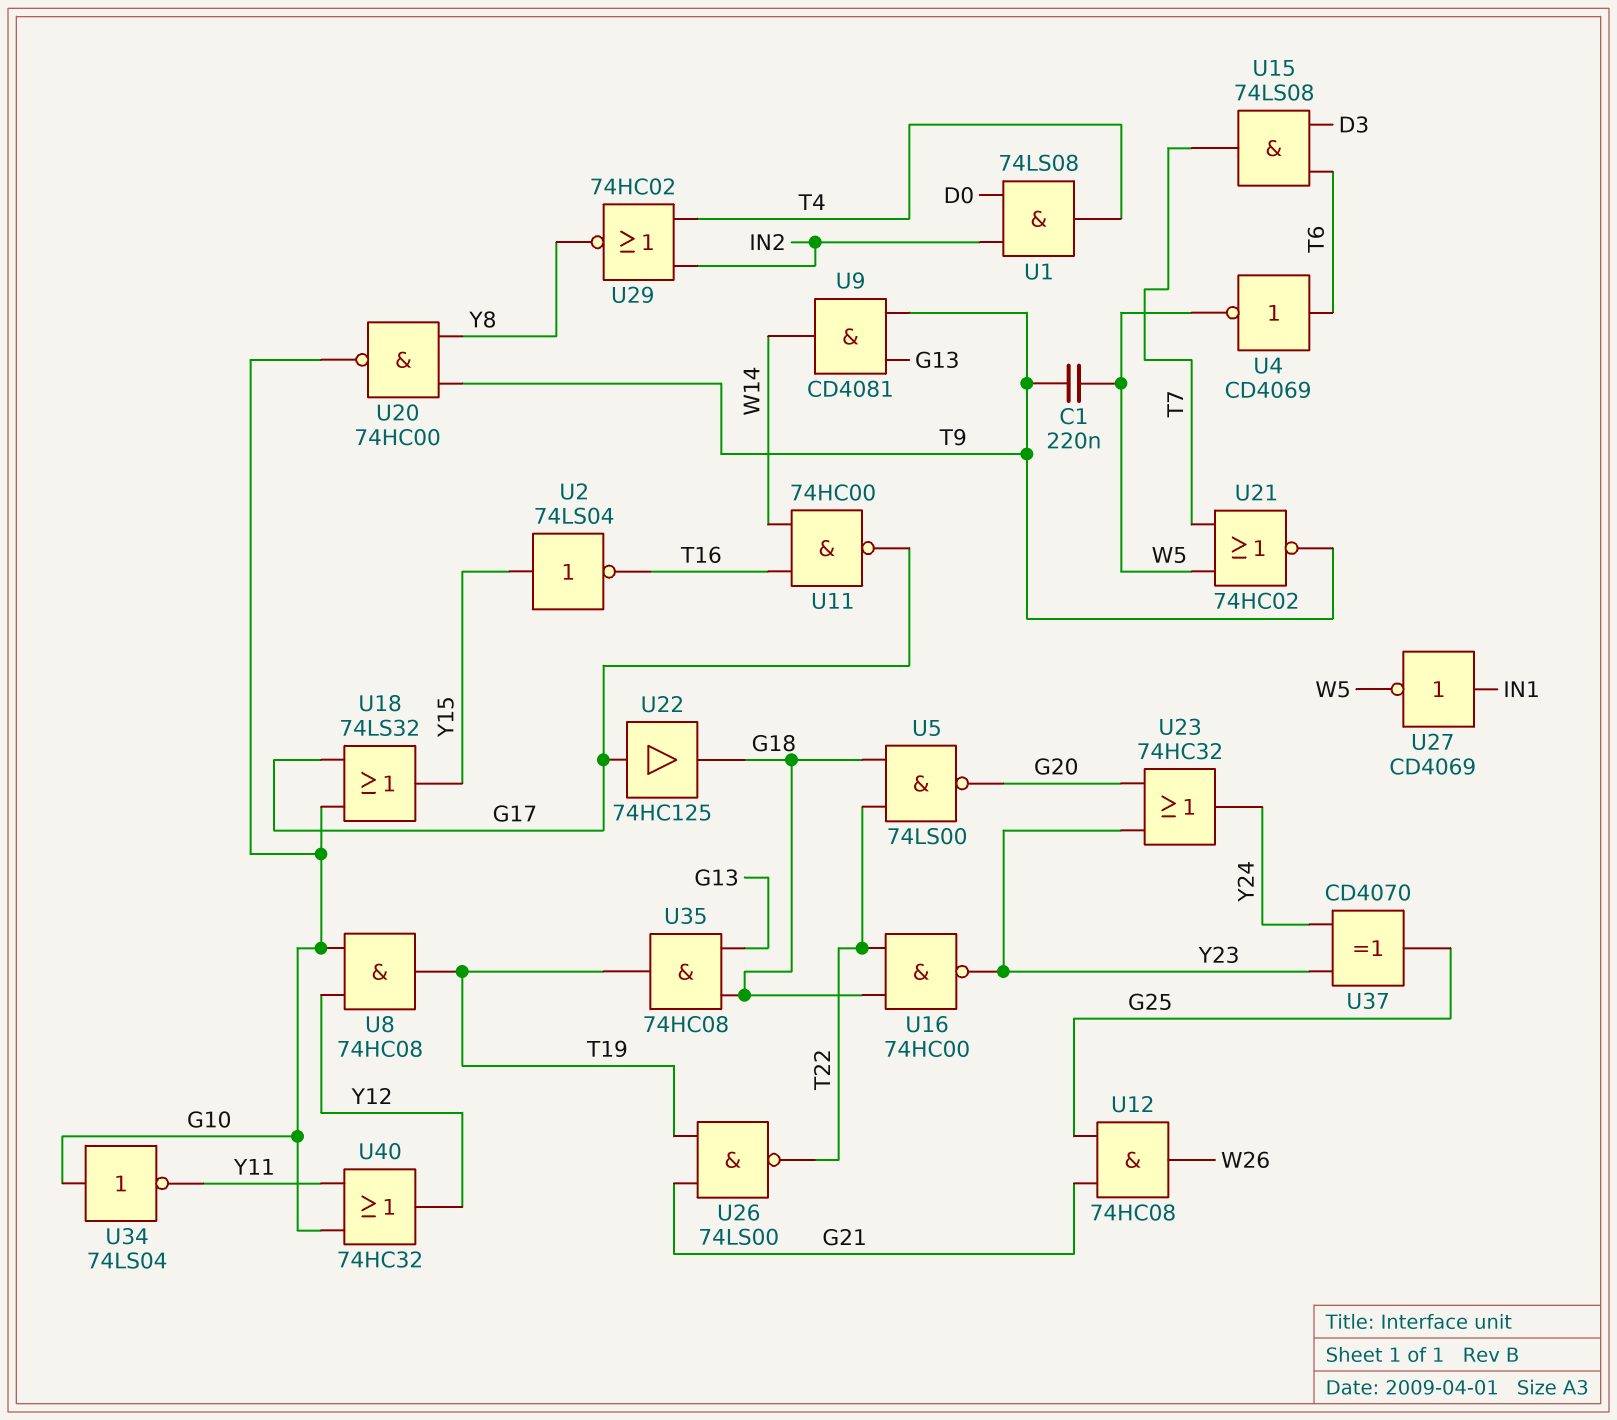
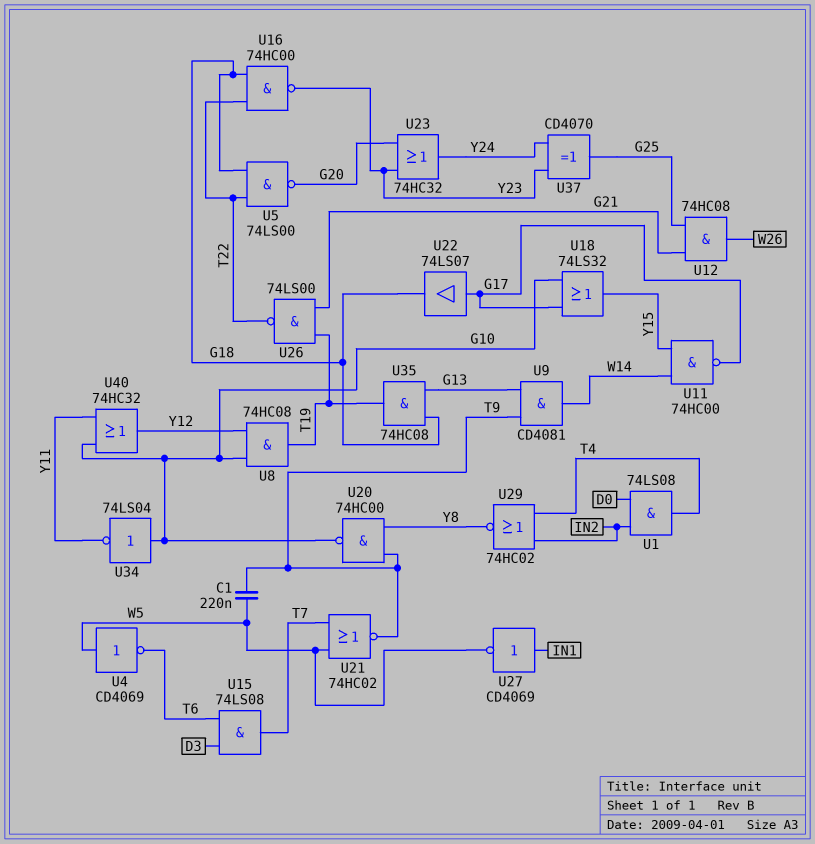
U2: NOT 74LS04 (in Y15, out T16) -> none
U4: NOT CD4069 (in T6, out W5) -> NOT CD4069 (in W5, out T6)
U11: NAND 74HC00 (in T16, in W14, out G17) -> NAND 74HC00 (in W14, in Y15, out G17)
U22: buffer 74HC125 (in G17, out G18) -> buffer 74LS07 (in G17, out G18)

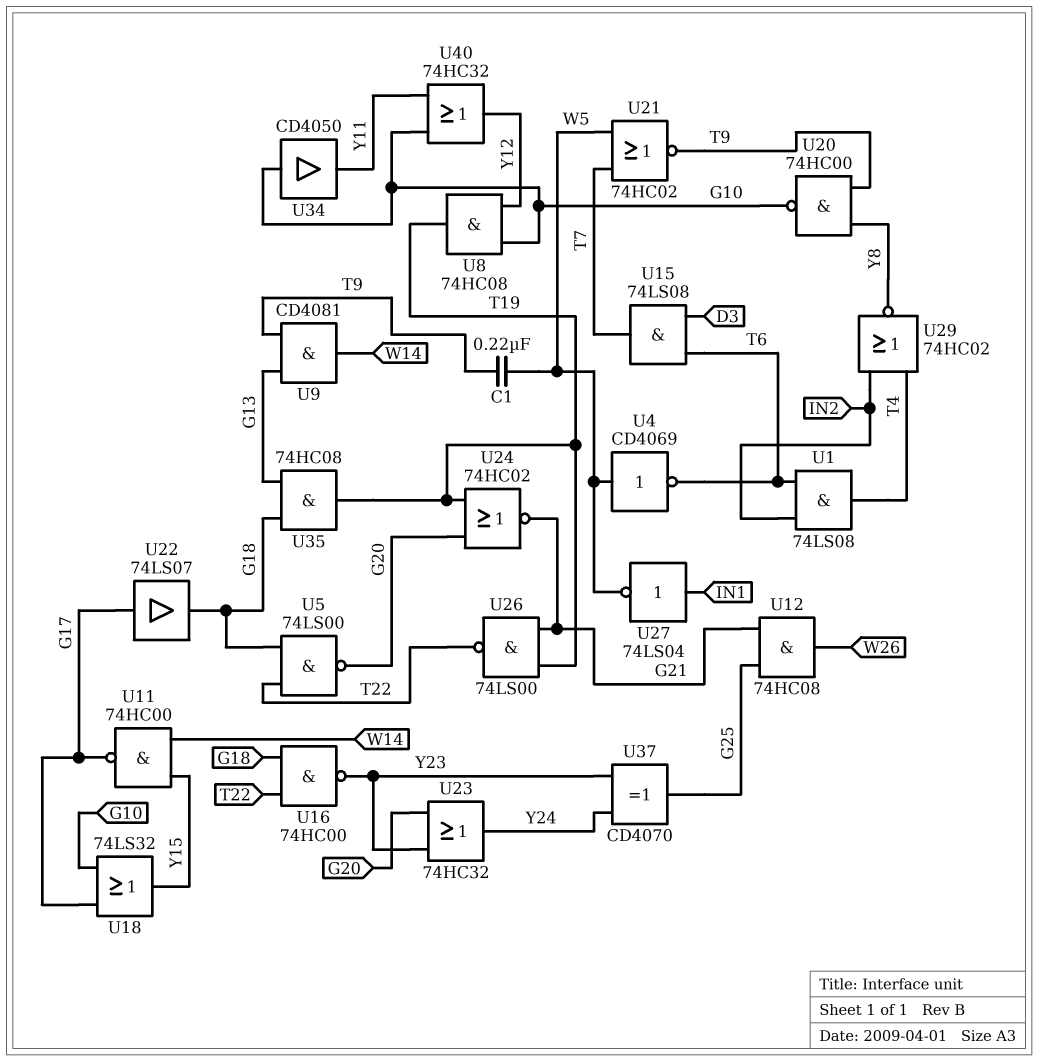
U1: AND 74LS08 (in D0, in IN2, out T4) -> AND 74LS08 (in IN2, in T6, out T4)
U24: none -> NOR 74HC02 (in G20, in T19, out G21)
U27: NOT CD4069 (in IN1, out W5) -> NOT 74LS04 (in IN1, out W5)
U34: NOT 74LS04 (in G10, out Y11) -> buffer CD4050 (in G10, out Y11)

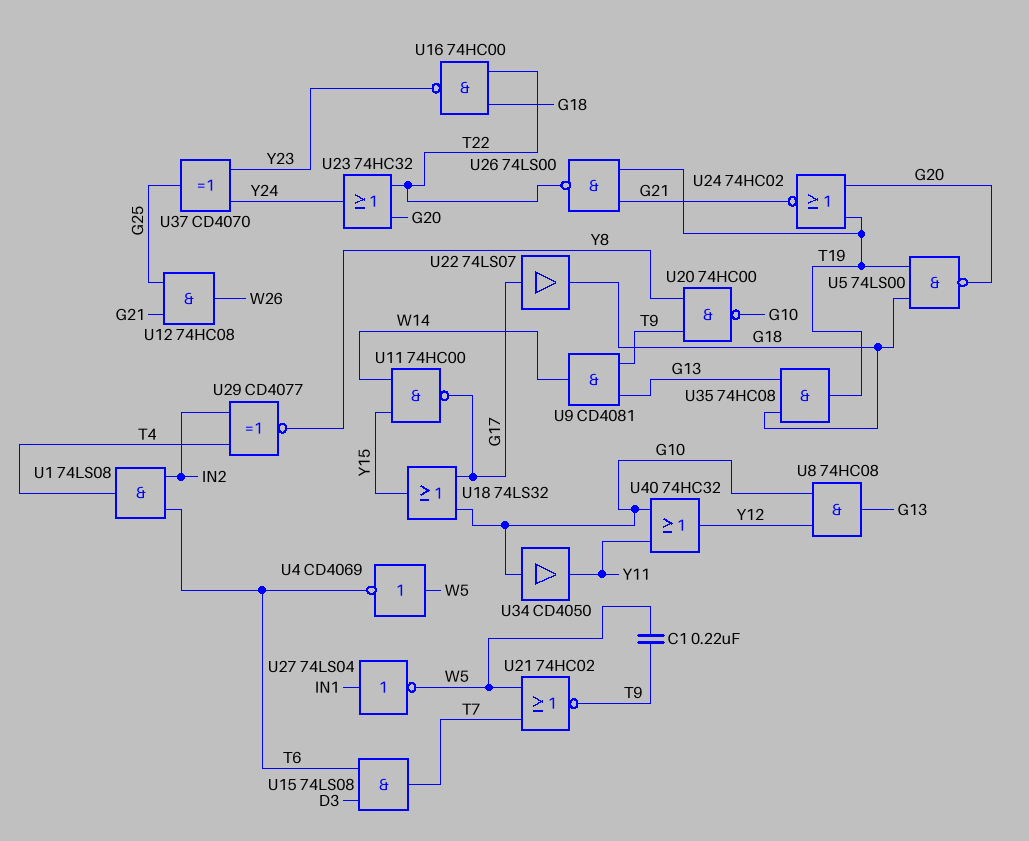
U5: NAND 74LS00 (in G18, in T22, out G20) -> NAND 74LS00 (in G18, in T19, out G20)
U8: AND 74HC08 (in G10, in Y12, out T19) -> AND 74HC08 (in G10, in Y12, out G13)
U23: OR 74HC32 (in G20, in Y23, out Y24) -> OR 74HC32 (in G20, in T22, out Y24)
U29: NOR 74HC02 (in IN2, in T4, out Y8) -> XNOR CD4077 (in IN2, in T4, out Y8)

